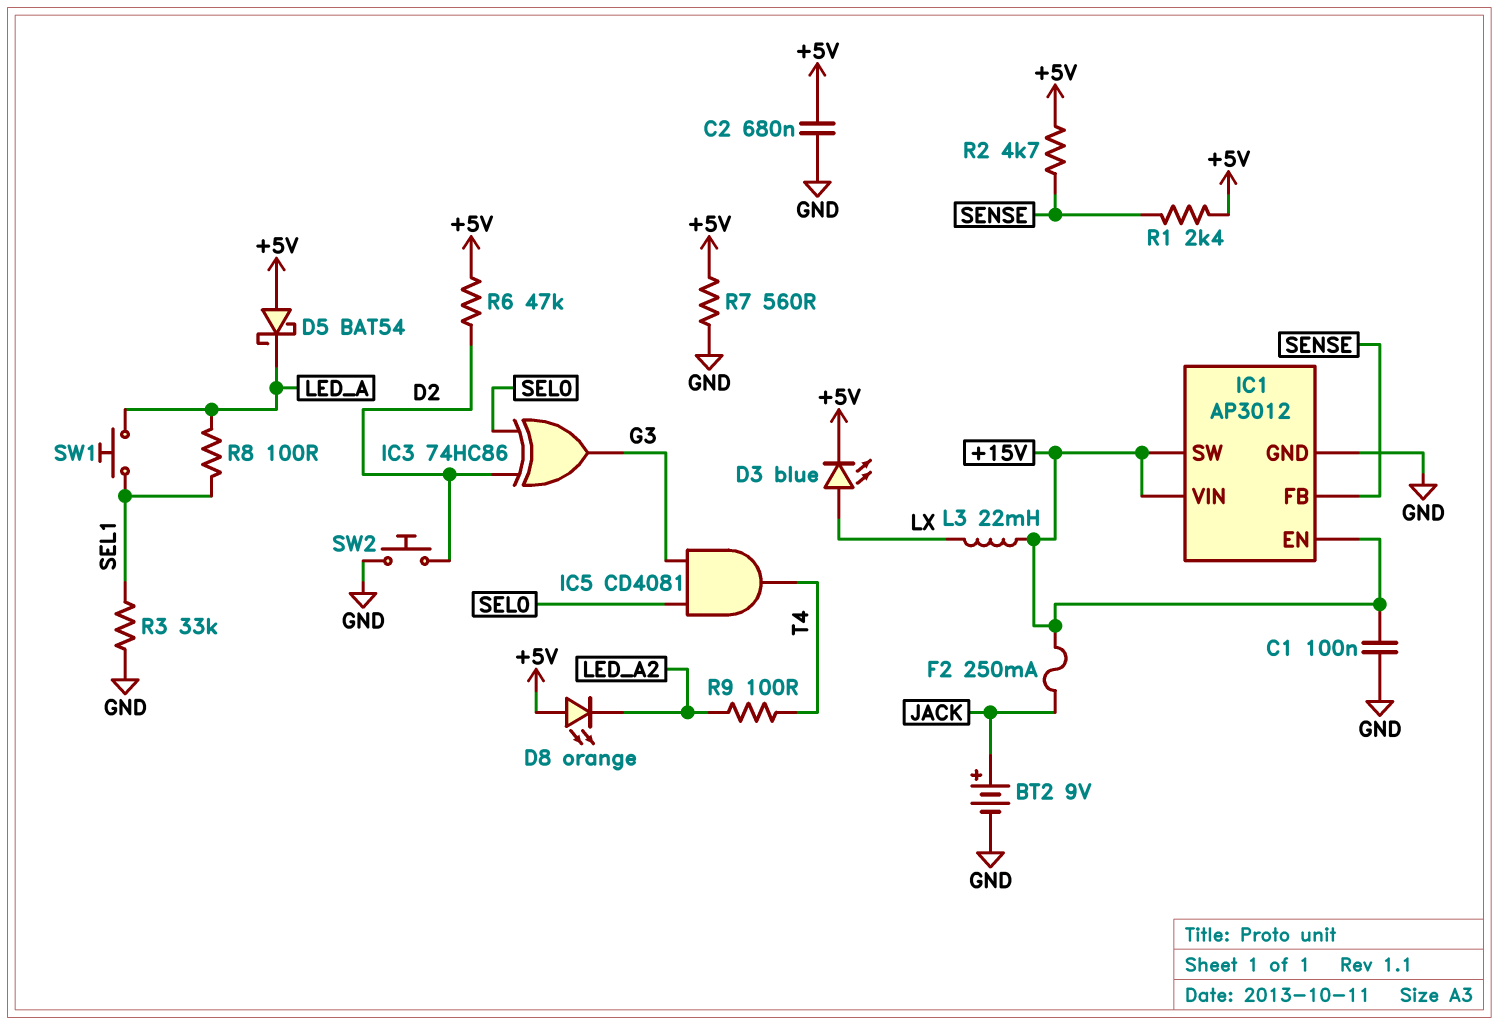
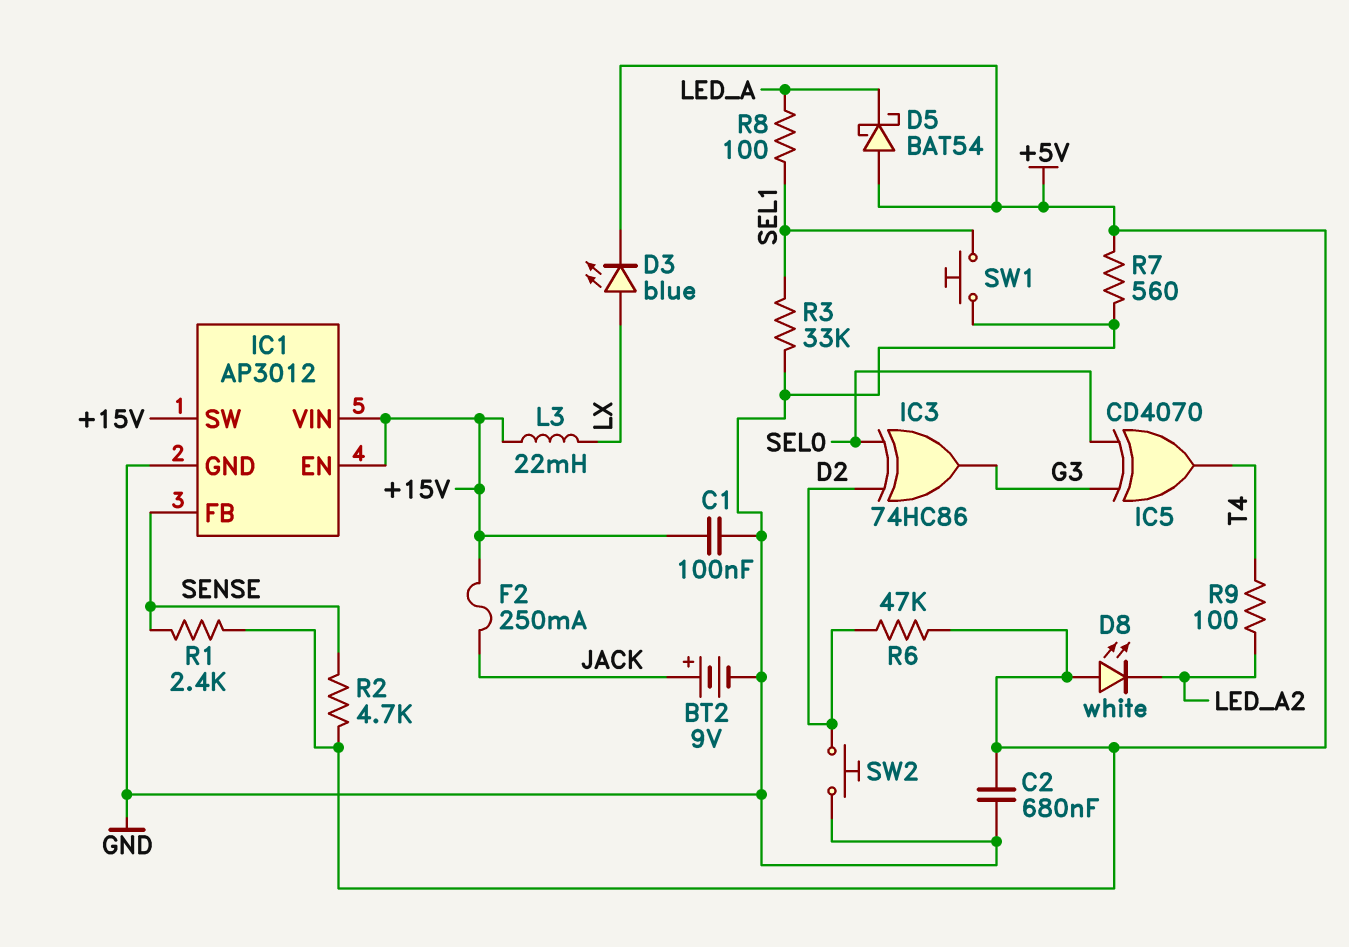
D8: LED orange (A +5V, K LED_A2) -> LED white (A +5V, K LED_A2)
IC5: AND CD4081 (in G3, in SEL0, out T4) -> XOR CD4070 (in G3, in SEL0, out T4)
SW1: button (LED_A, SEL1) -> button (GND, SEL1)

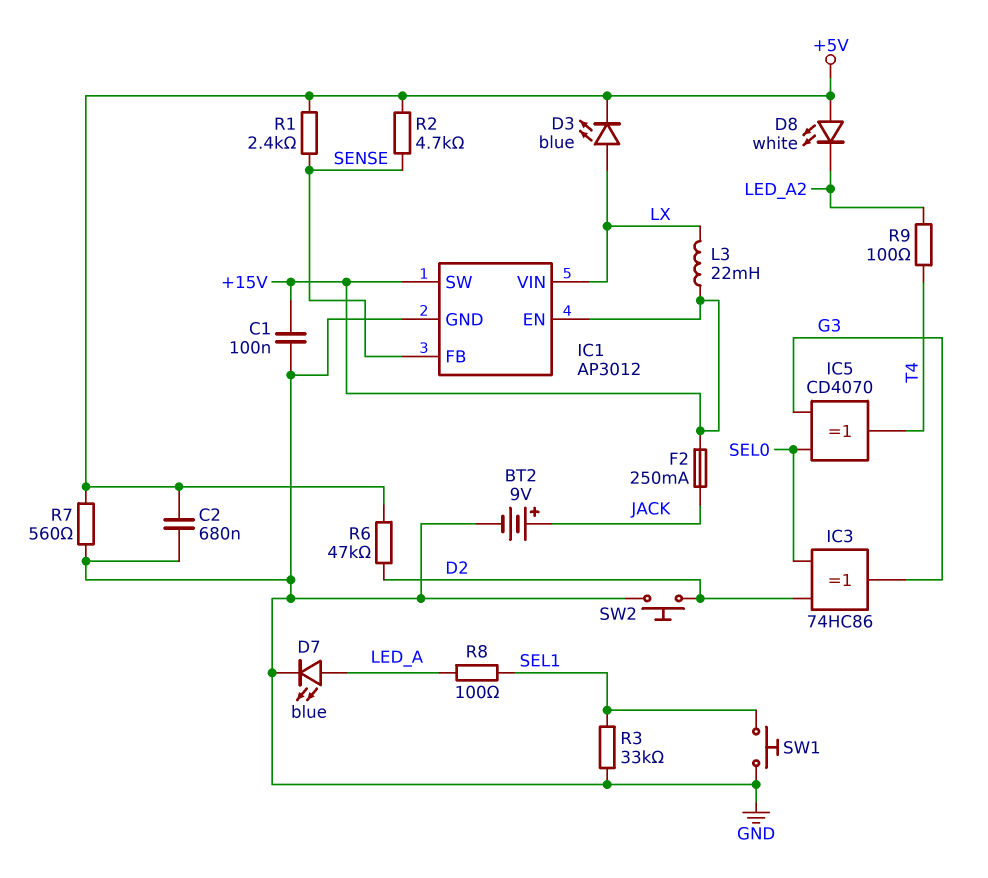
D5: schottky BAT54 (A +5V, K LED_A) -> none
D7: none -> LED blue (A LED_A, K GND)
IC1 pin VIN: +15V -> LX

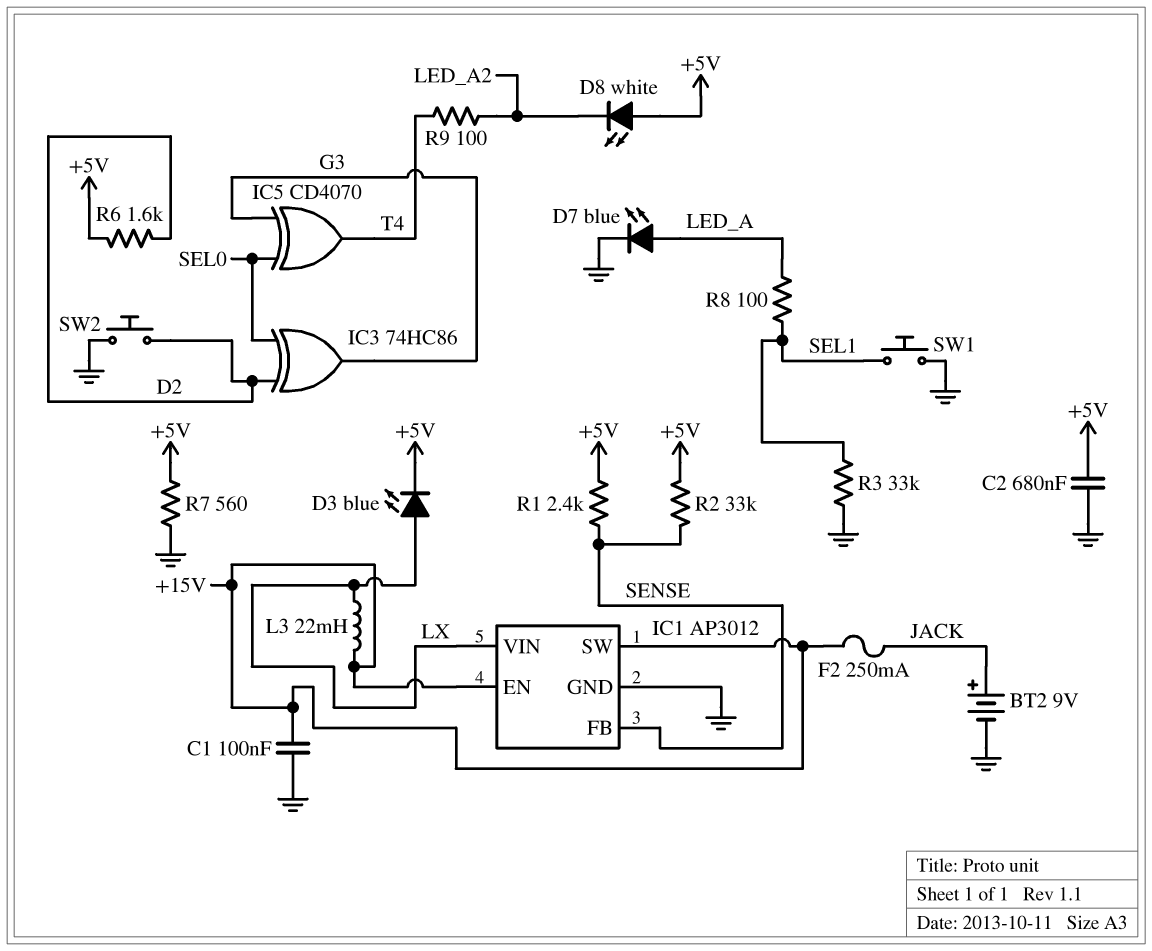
R2: 4.7k (+5V, SENSE) -> 33k (+5V, SENSE)
R6: 47k (+5V, D2) -> 1.6k (+5V, D2)

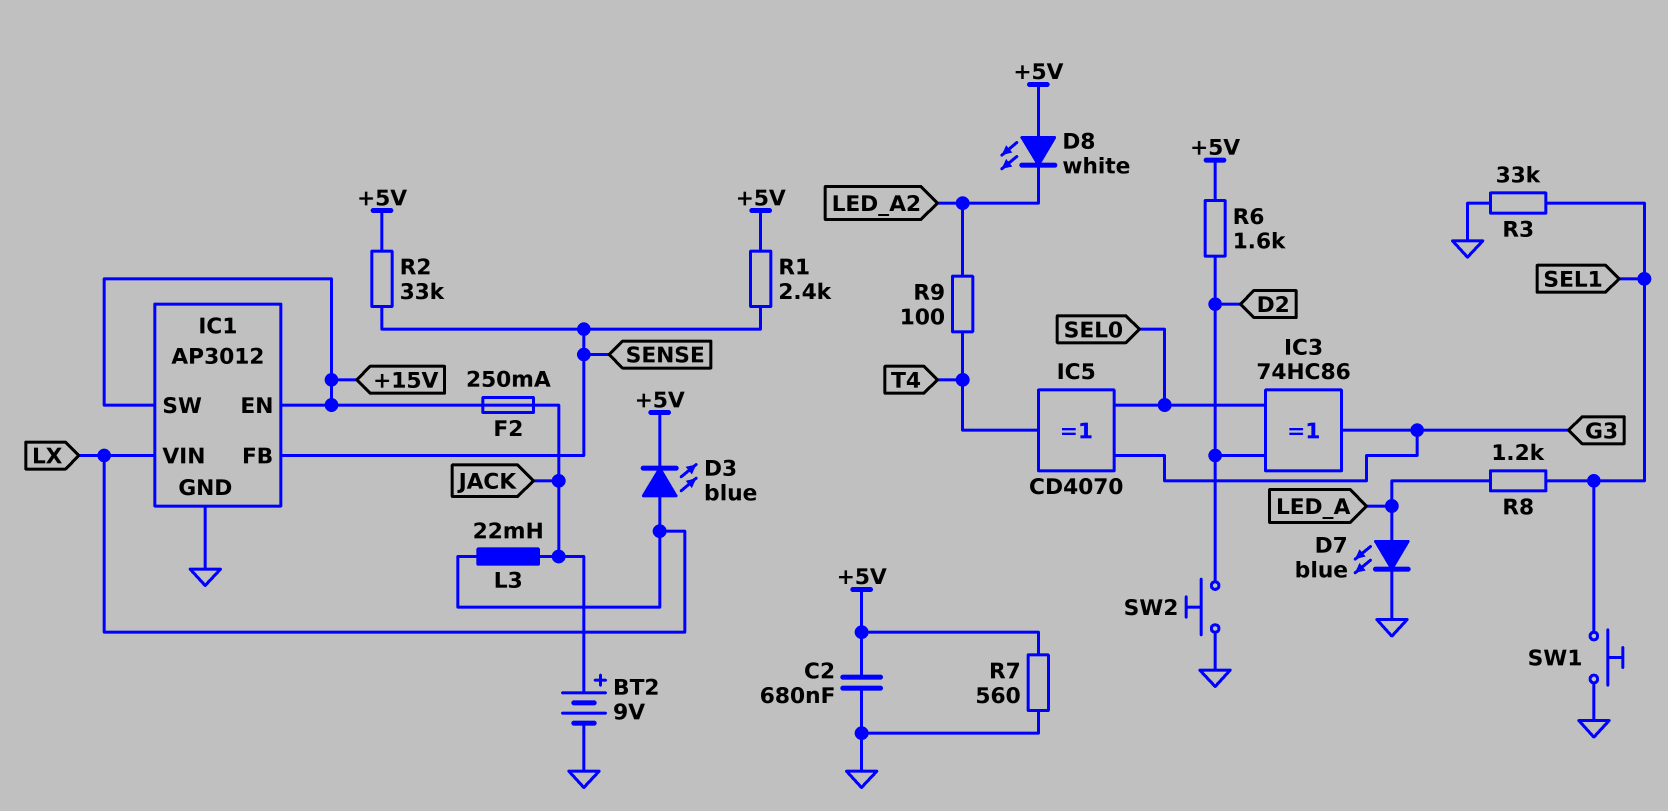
C1: 100nF (+15V, GND) -> none
L3: 22mH (+15V, LX) -> 22mH (JACK, LX)
R8: 100 (LED_A, SEL1) -> 1.2k (LED_A, SEL1)

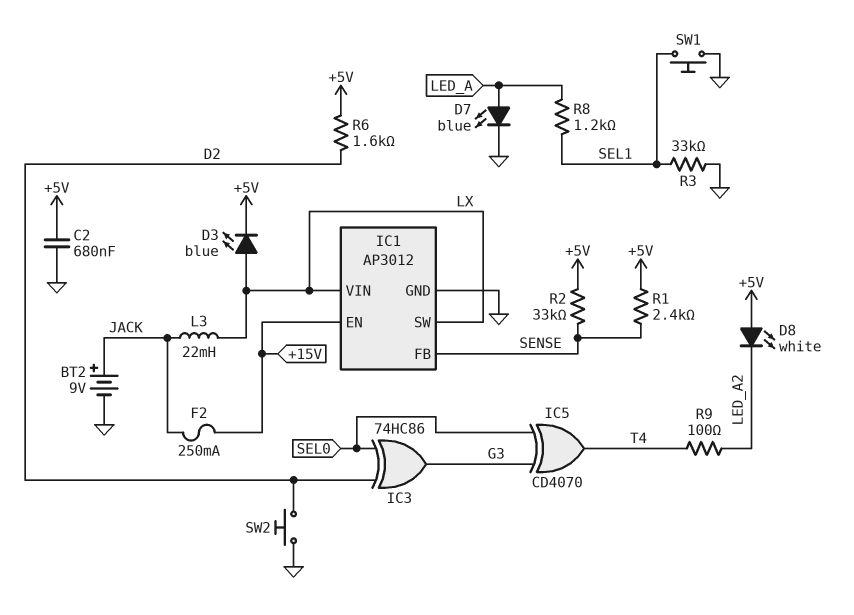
IC1 pin SW: +15V -> LX
R7: 560 (+5V, GND) -> none

